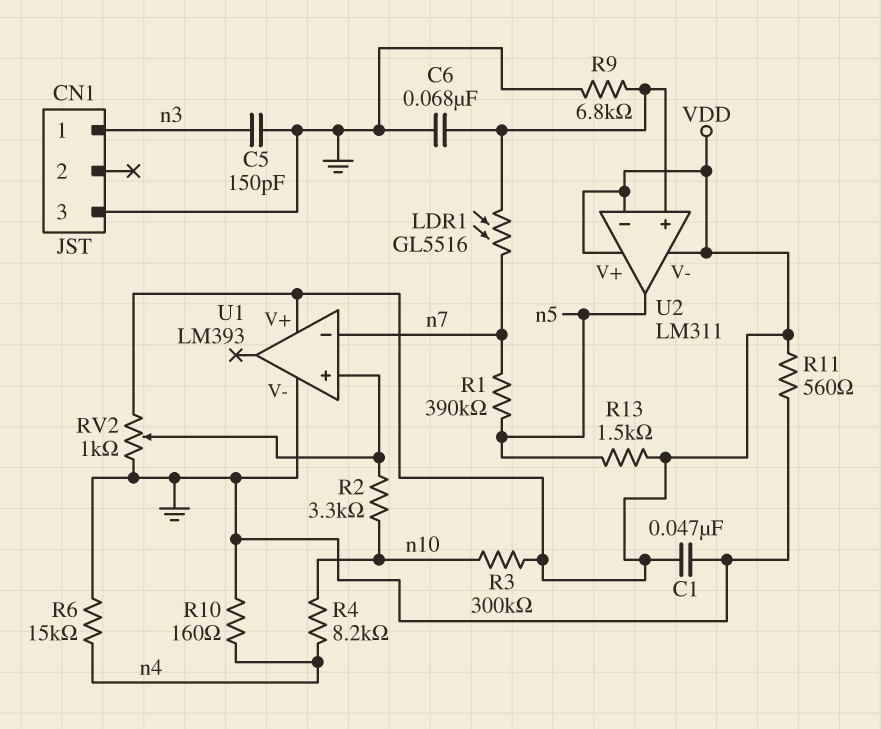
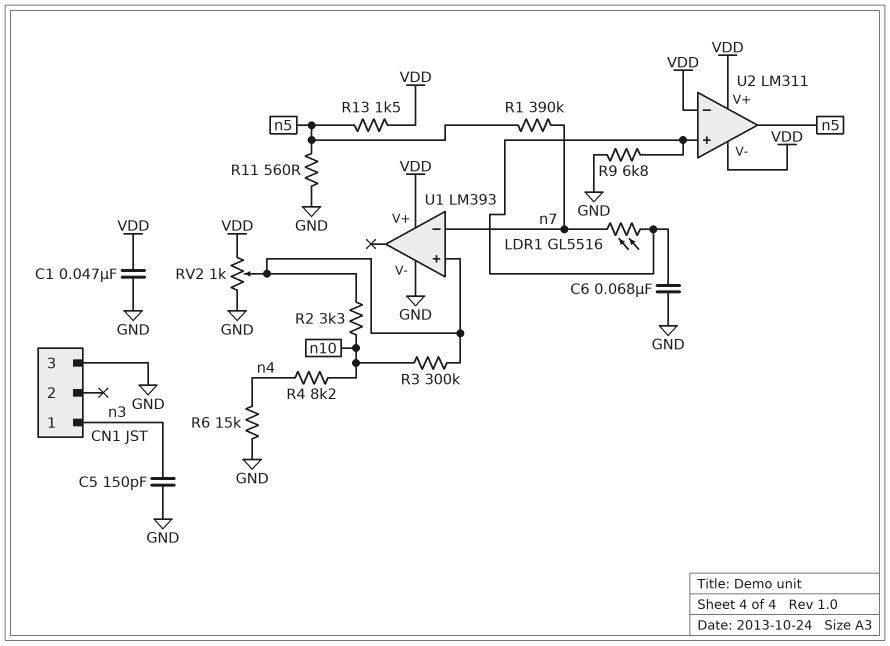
R3: 300k (VDD, n10) -> 300k (U1/in+, n10)
R10: 160 (GND, n4) -> none
R11: 560 (GND, VDD) -> 560 (GND, n5)

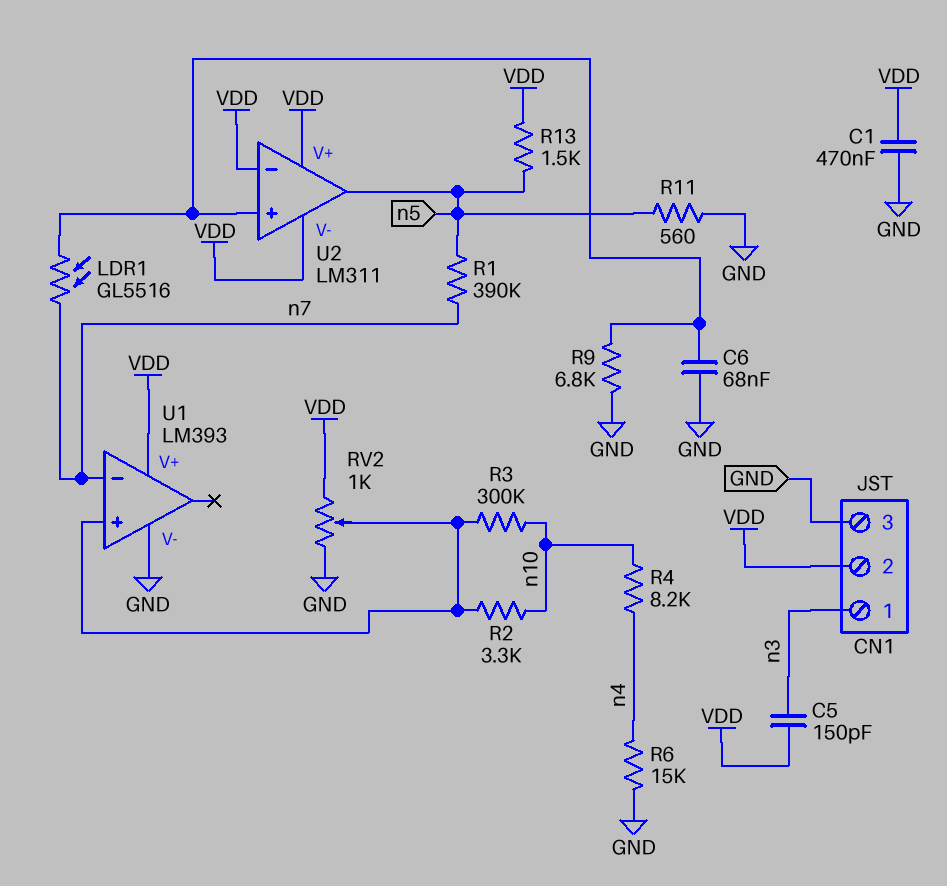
C1: 47nF (GND, VDD) -> 470nF (GND, VDD)
C5: 150pF (GND, n3) -> 150pF (VDD, n3)
CN1 pin 2: none -> VDD

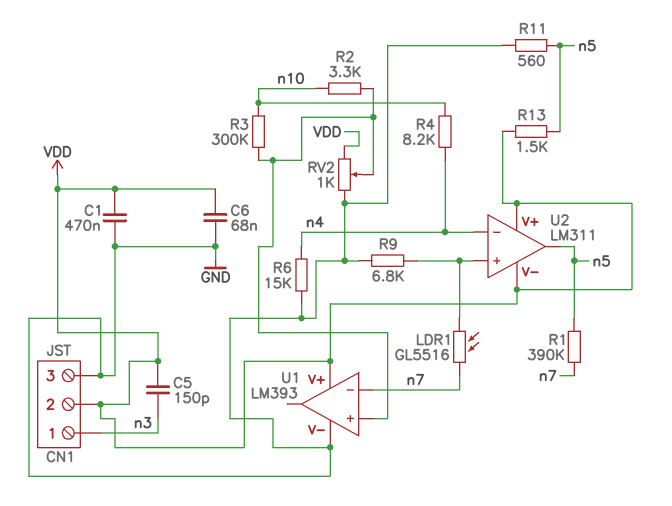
C6: 68nF (GND, U2/in+) -> 68nF (GND, VDD)
U2 pin in-: VDD -> n4

